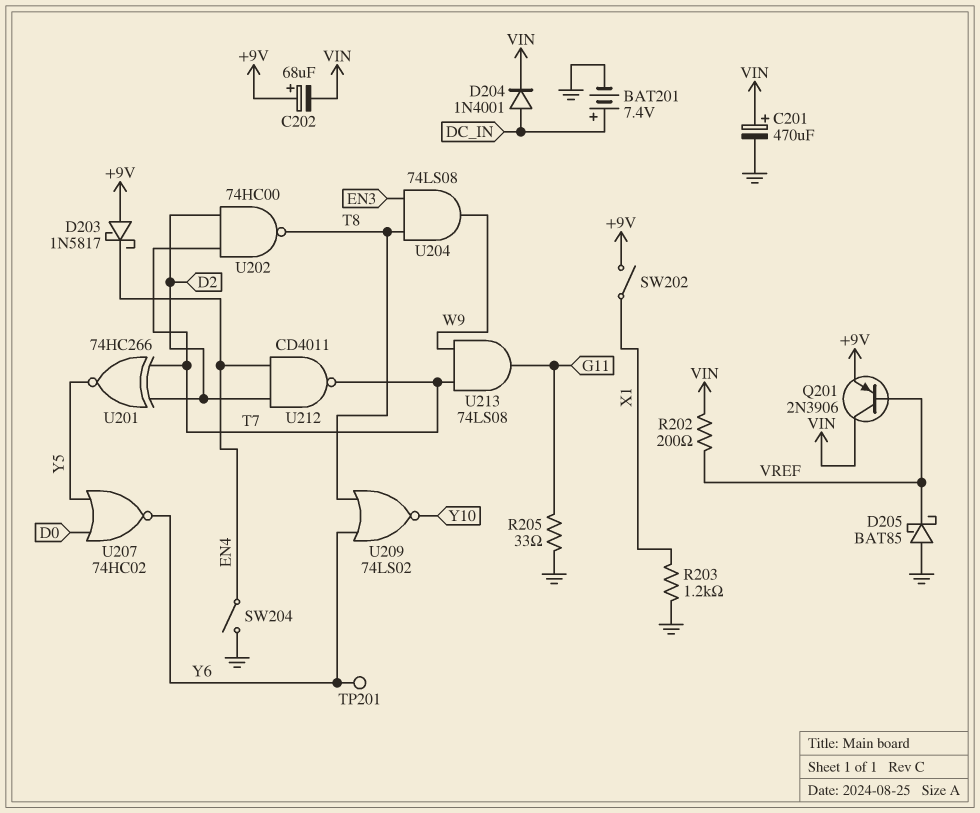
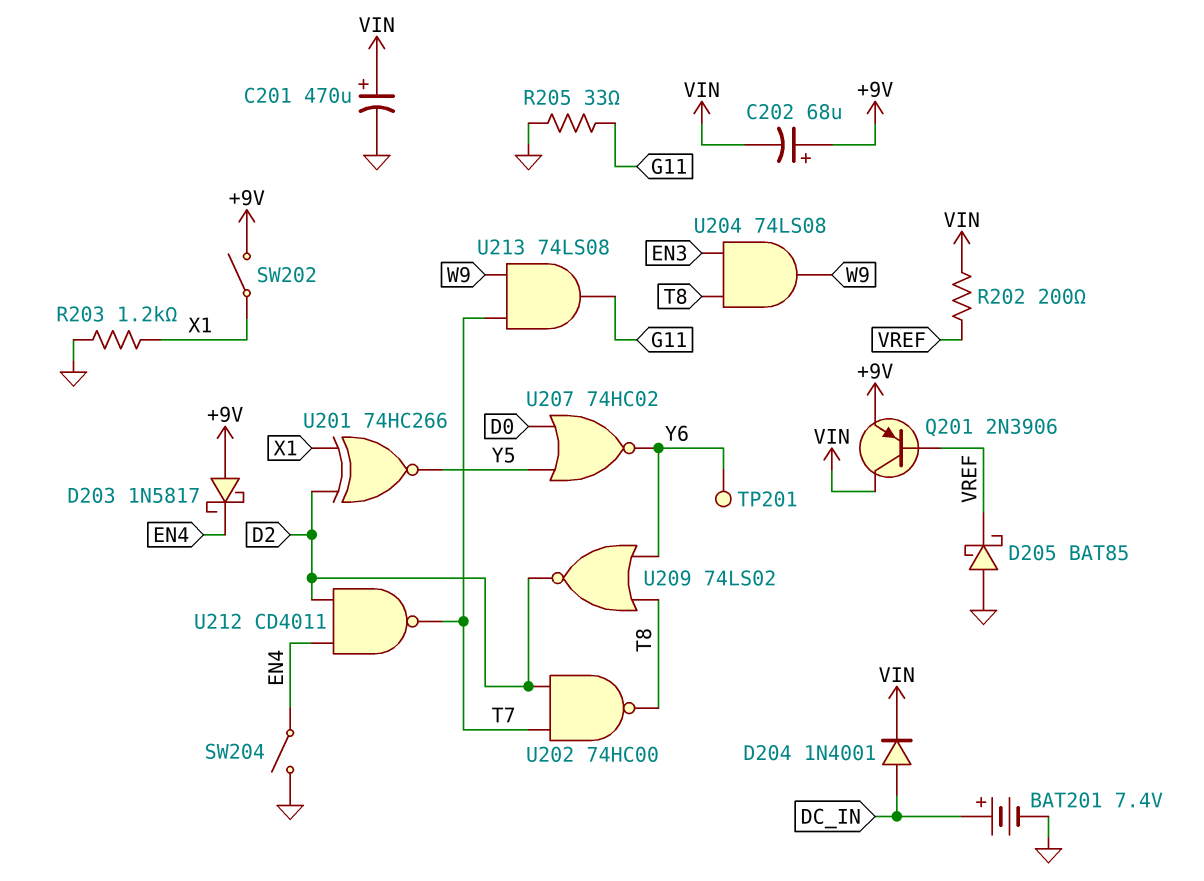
U201: XNOR 74HC266 (in D2, in T7, out Y5) -> XNOR 74HC266 (in D2, in X1, out Y5)
U209: NOR 74LS02 (in T8, in Y6, out Y10) -> NOR 74LS02 (in T8, in Y6, out D2)

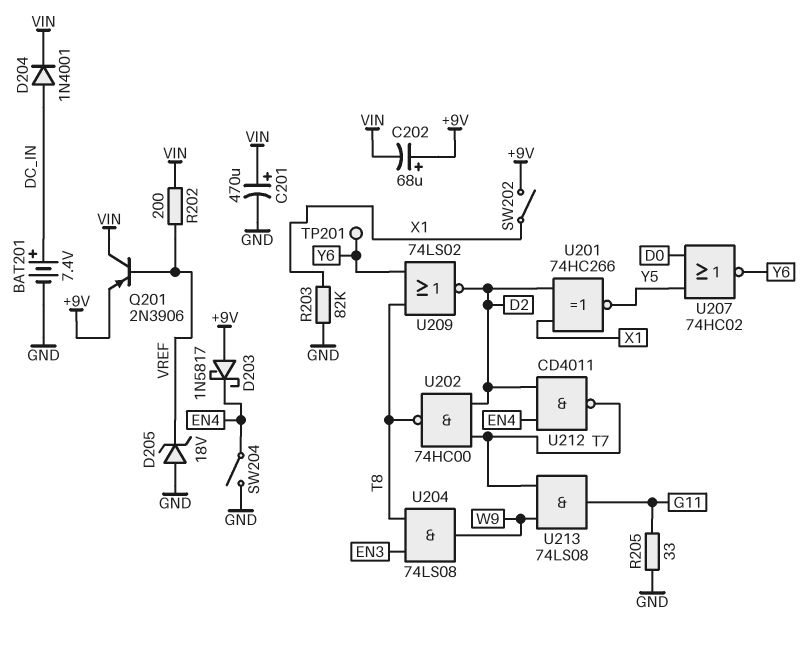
D205: schottky BAT85 (A GND, K VREF) -> zener 18V (A GND, K VREF)
R203: 1.2k (GND, X1) -> 82k (GND, X1)

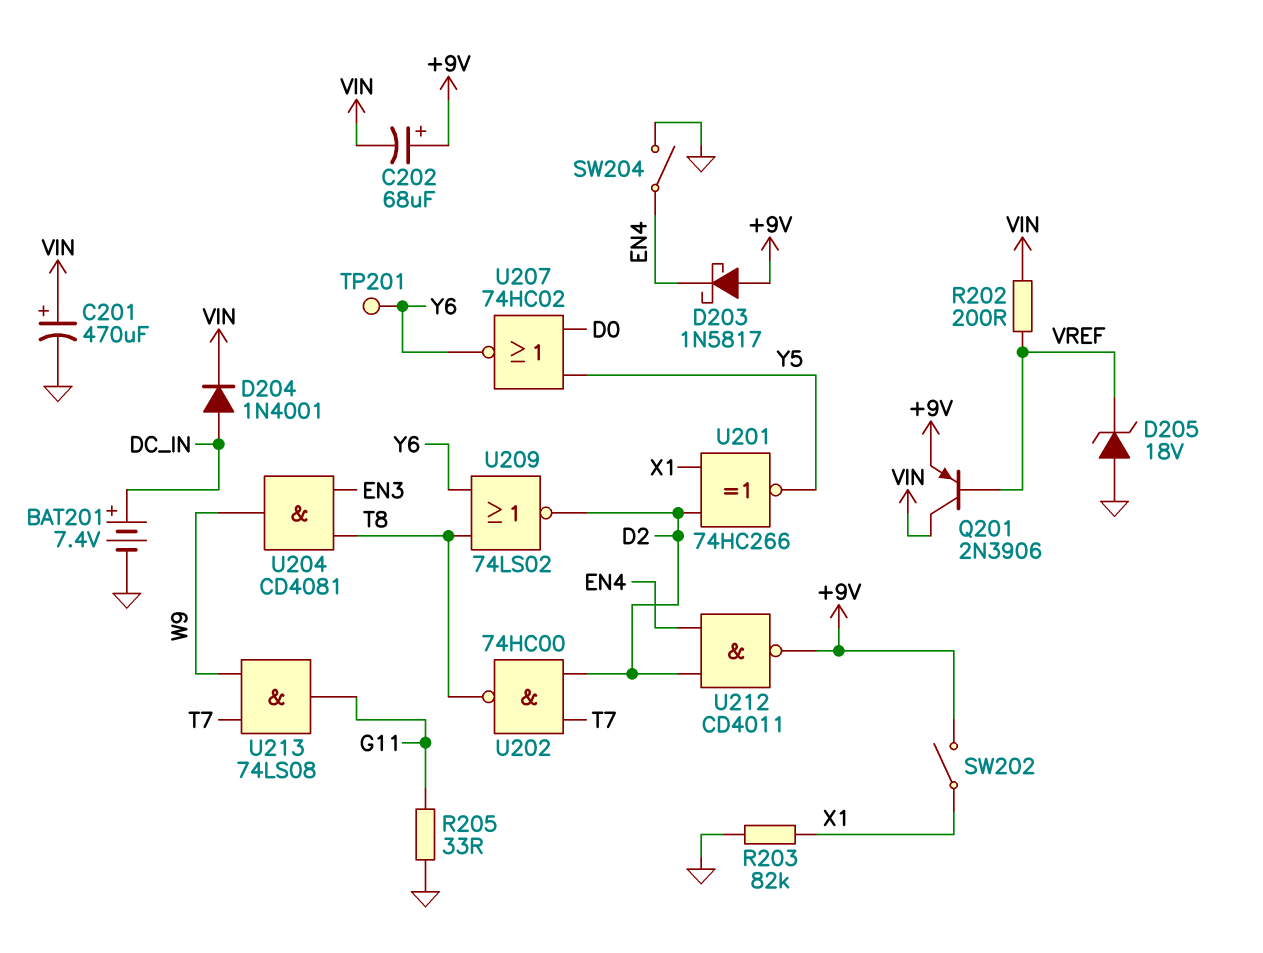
U204: AND 74LS08 (in EN3, in T8, out W9) -> AND CD4081 (in EN3, in T8, out W9)
U212: NAND CD4011 (in D2, in EN4, out T7) -> NAND CD4011 (in D2, in EN4, out +9V)

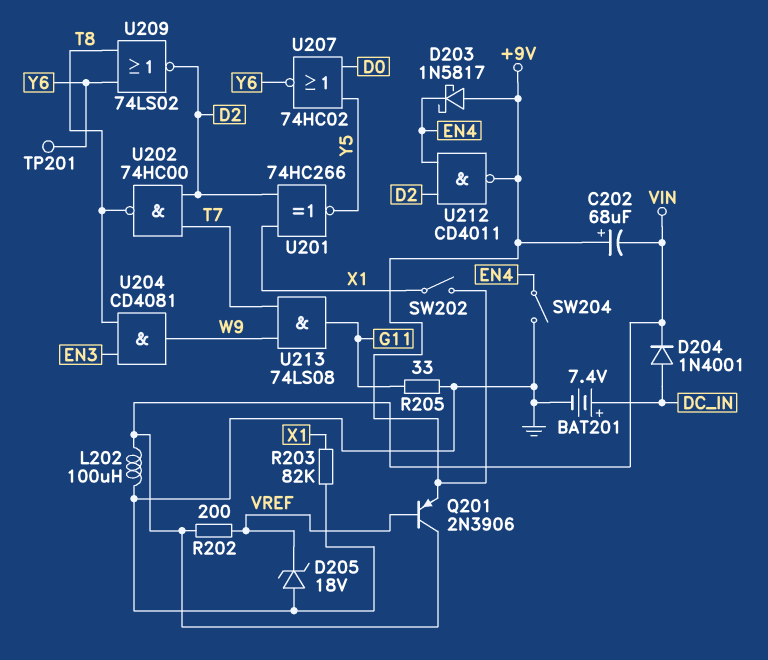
C201: 470uF (plus VIN, minus GND) -> none
L202: none -> 100uH (GND, VIN)

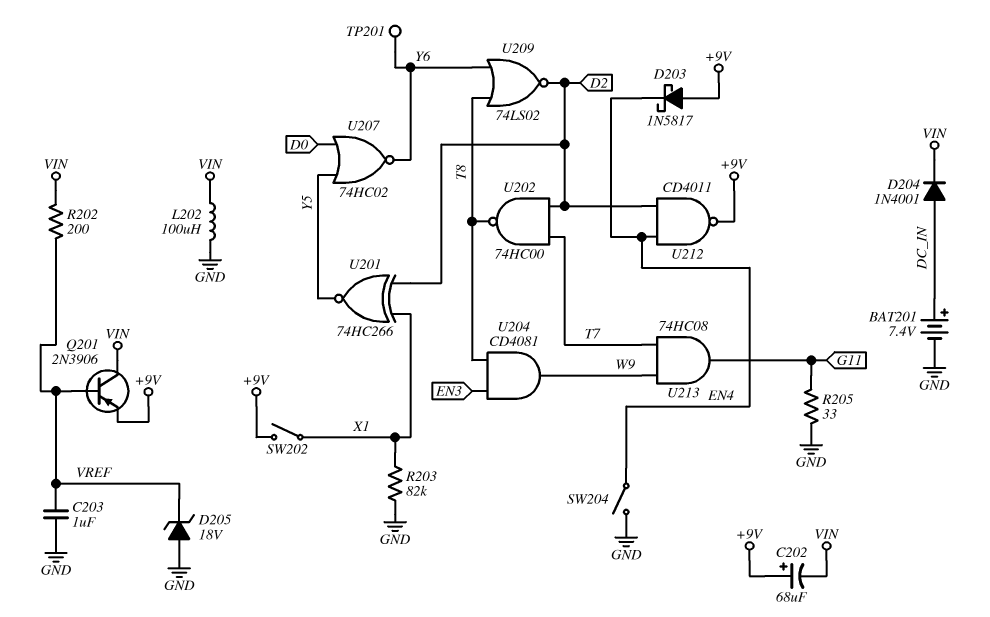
C203: none -> 1uF (GND, VREF)
U213: AND 74LS08 (in T7, in W9, out G11) -> AND 74HC08 (in T7, in W9, out G11)

